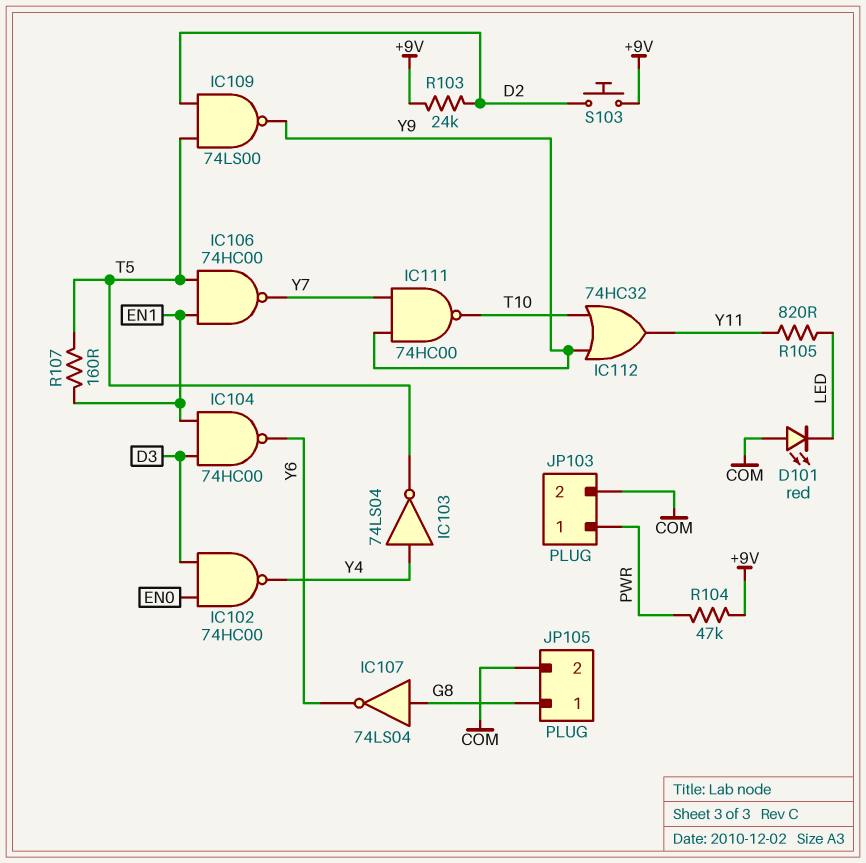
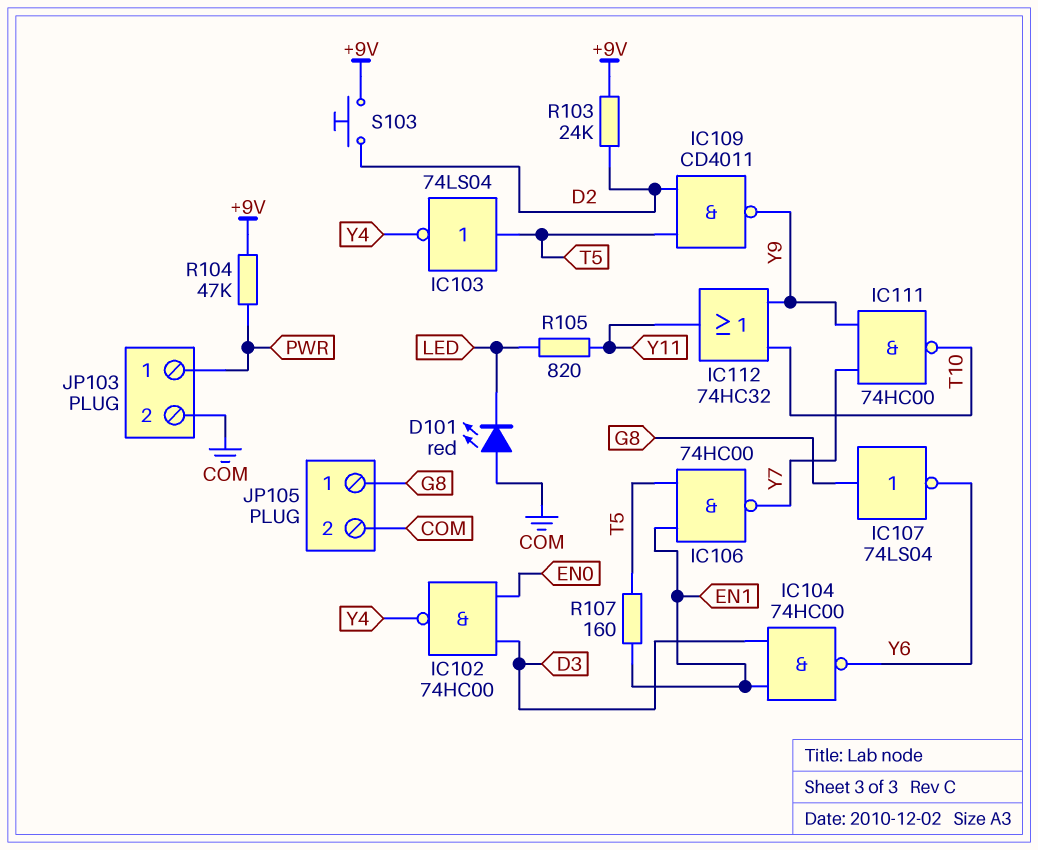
IC103: NOT 74LS04 (in Y4, out T5) -> NOT 74LS04 (in T5, out Y4)
IC109: NAND 74LS00 (in D2, in T5, out Y9) -> NAND CD4011 (in D2, in T5, out Y9)

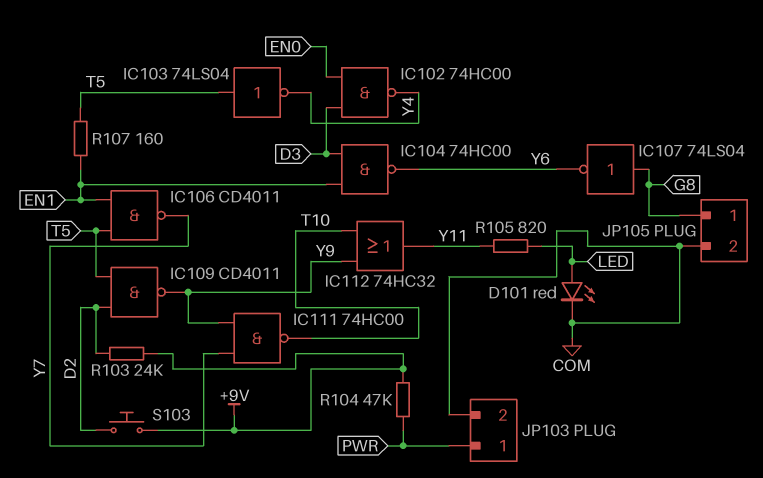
D101: LED red (A COM, K LED) -> LED red (A LED, K COM)
IC106: NAND 74HC00 (in EN1, in T5, out Y7) -> NAND CD4011 (in EN1, in T5, out Y7)

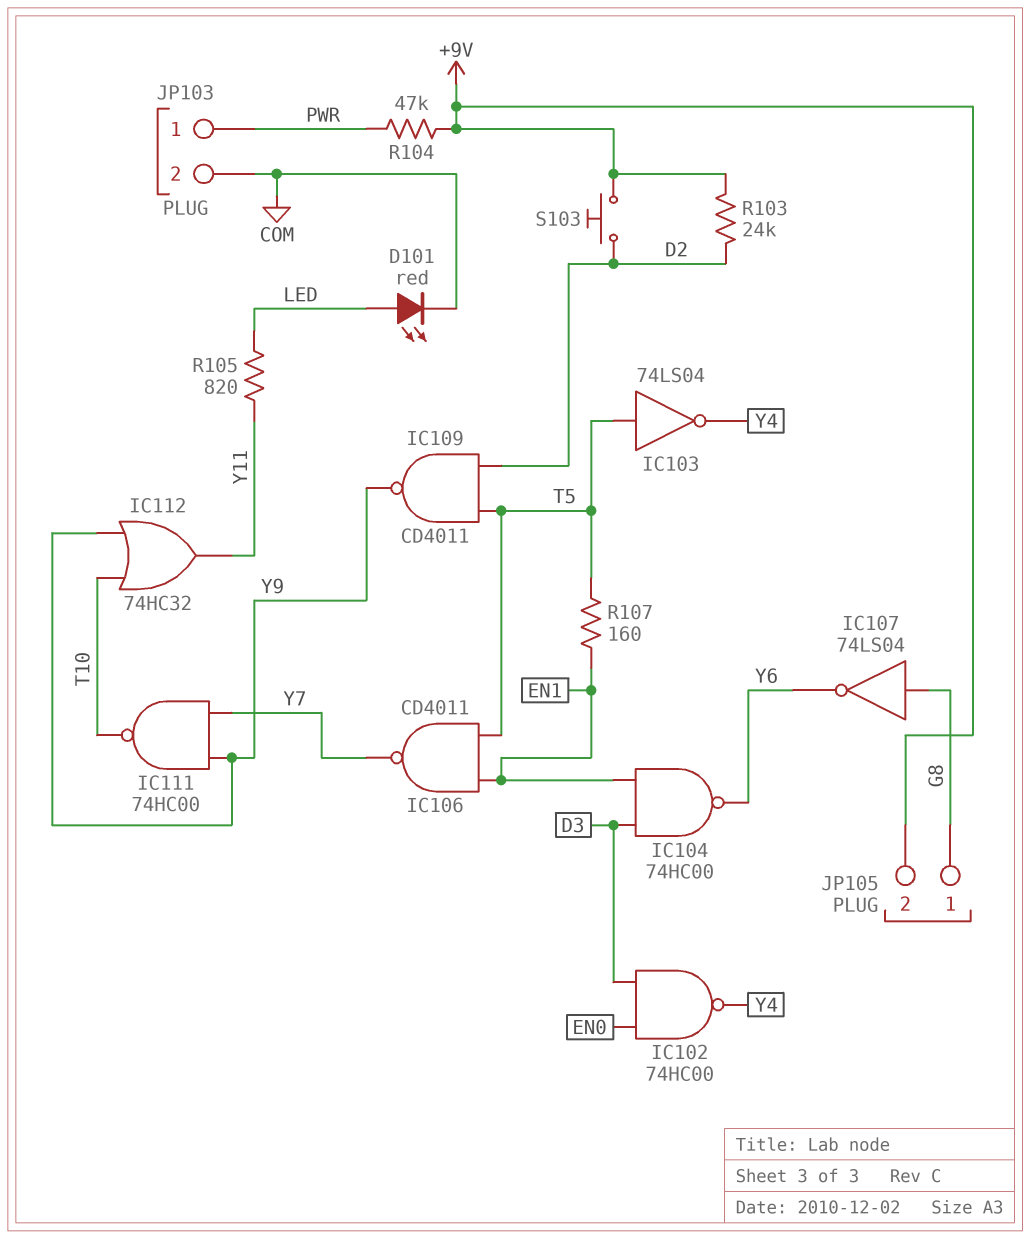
JP105 pin 2: COM -> +9V

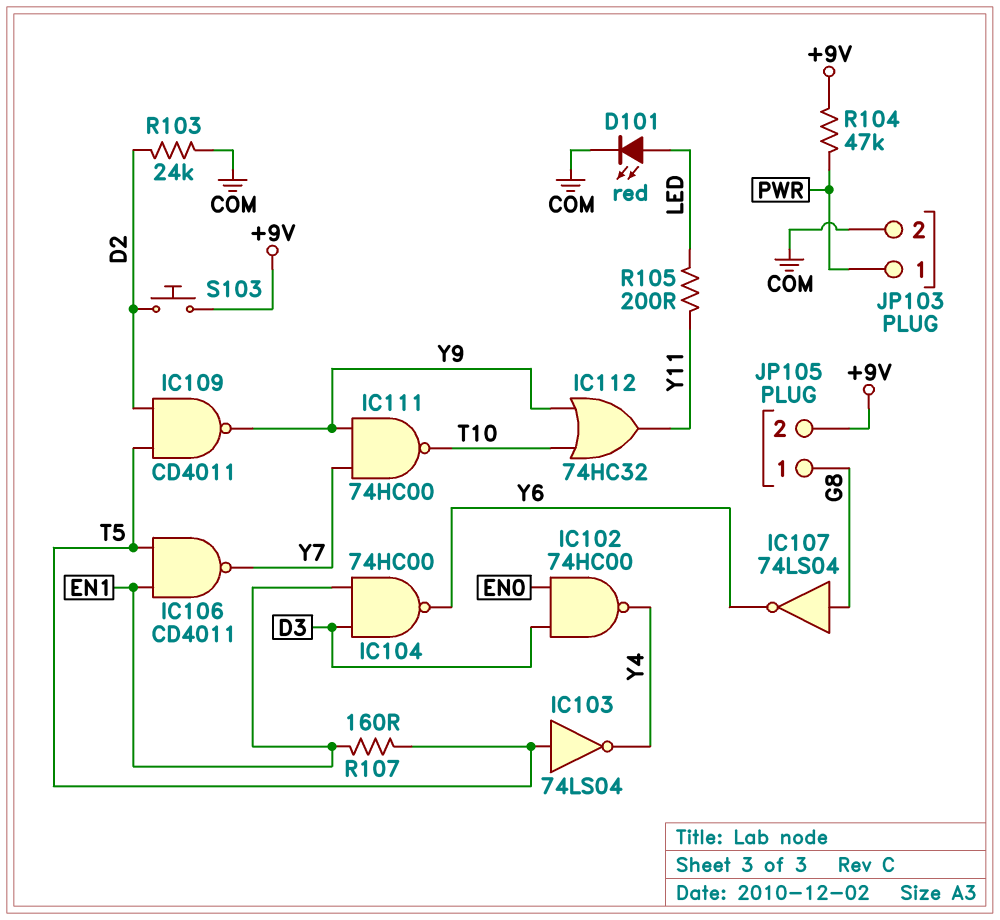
R103: 24k (+9V, D2) -> 24k (COM, D2)
R105: 820 (LED, Y11) -> 200 (LED, Y11)

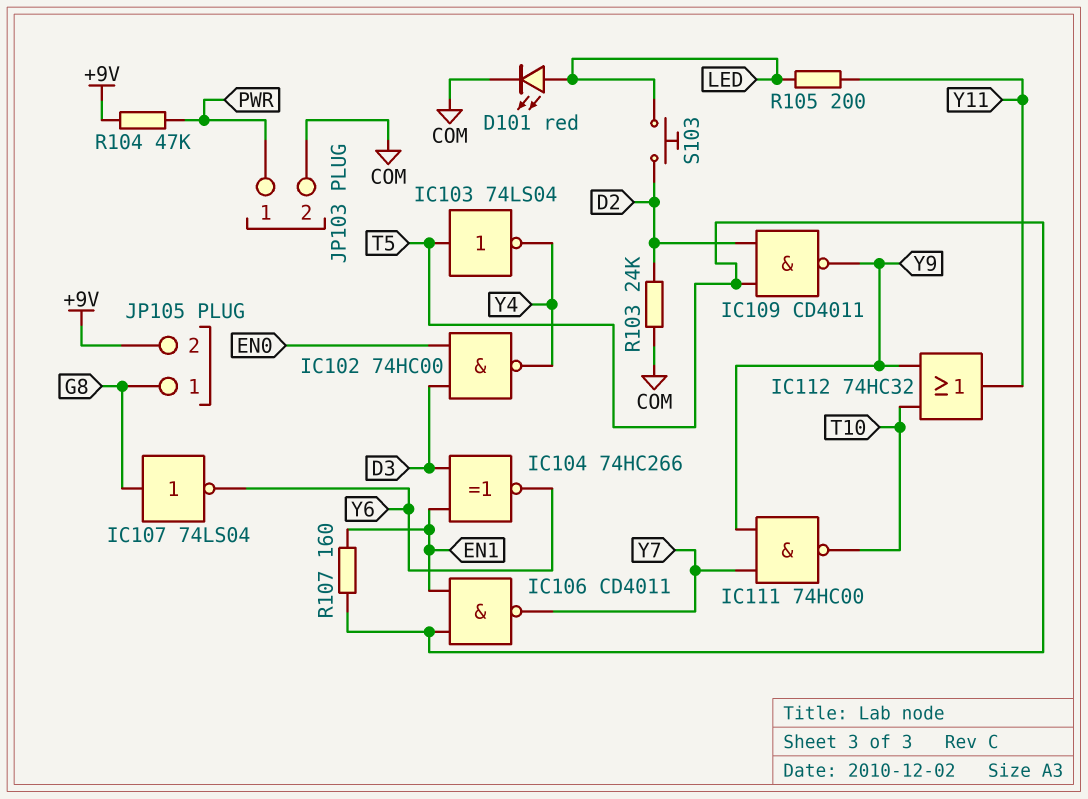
IC104: NAND 74HC00 (in D3, in EN1, out Y6) -> XNOR 74HC266 (in D3, in EN1, out Y6)
S103: button (+9V, D2) -> button (D2, LED)

